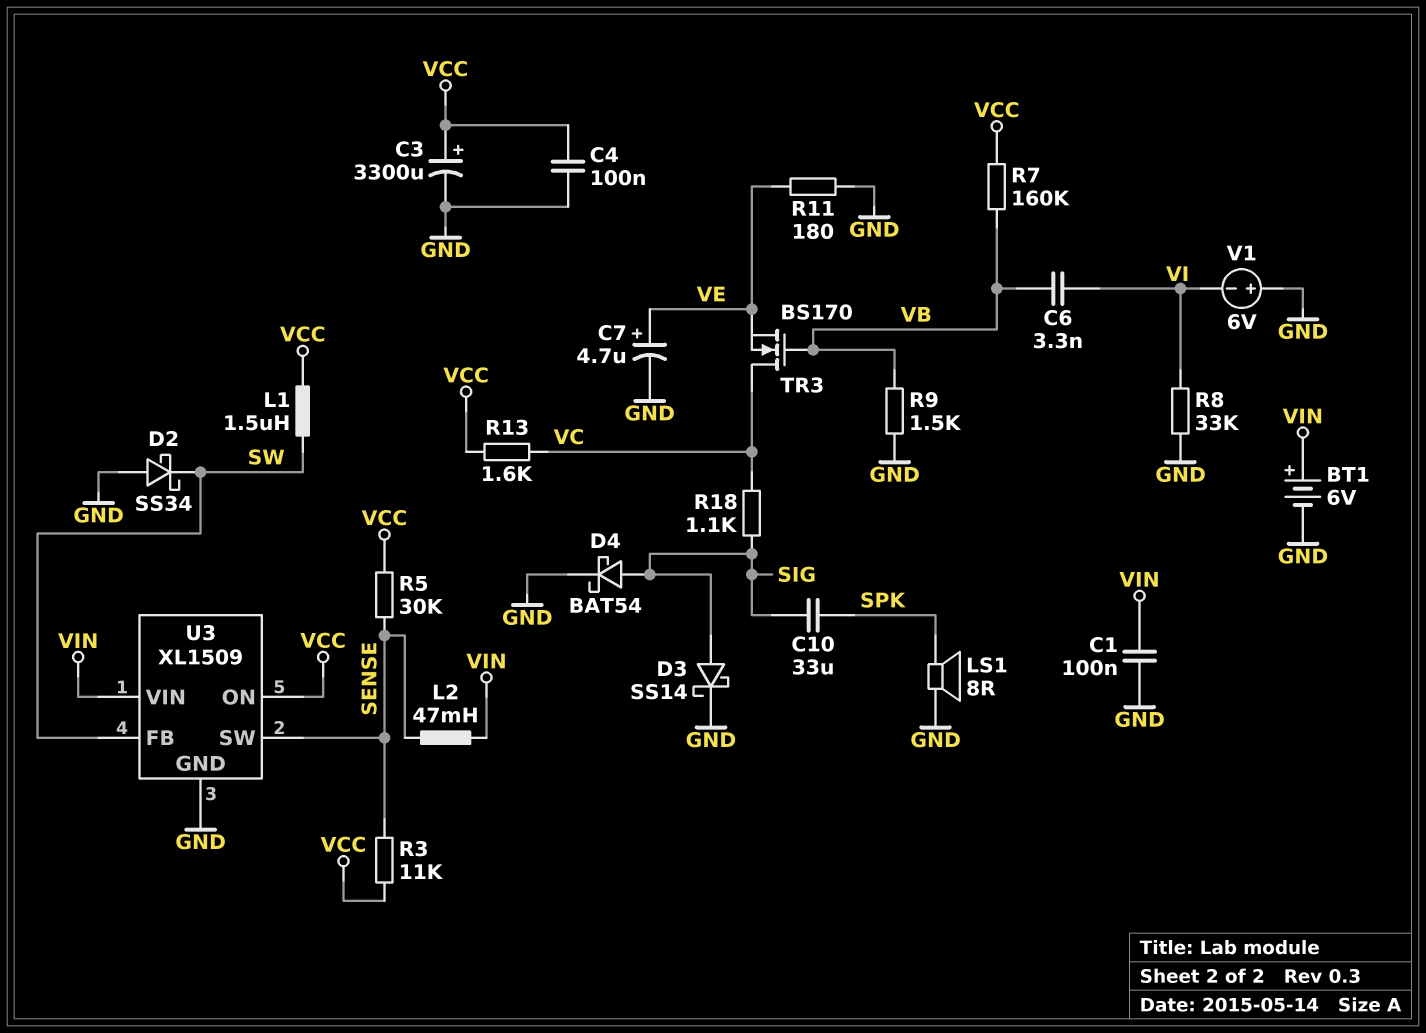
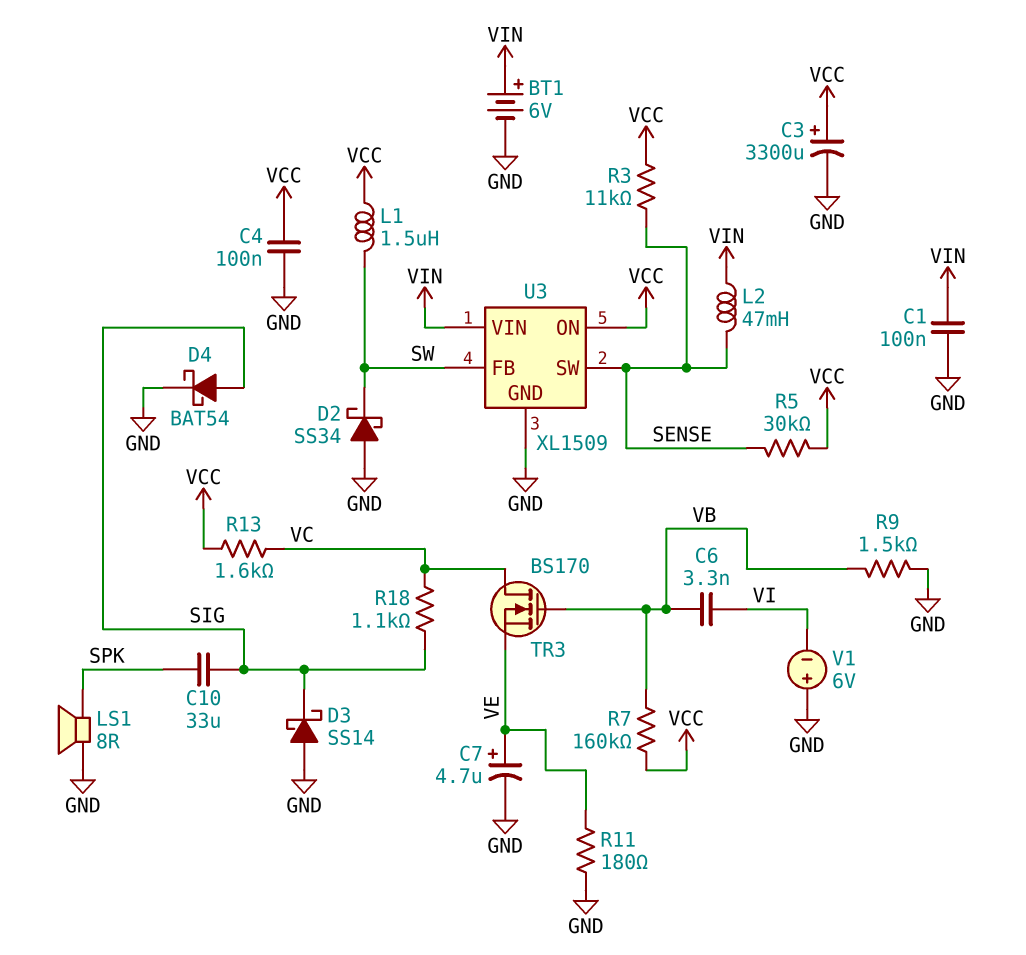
D3: schottky SS14 (A SIG, K GND) -> schottky SS14 (A GND, K SIG)
R8: 33k (GND, VI) -> none

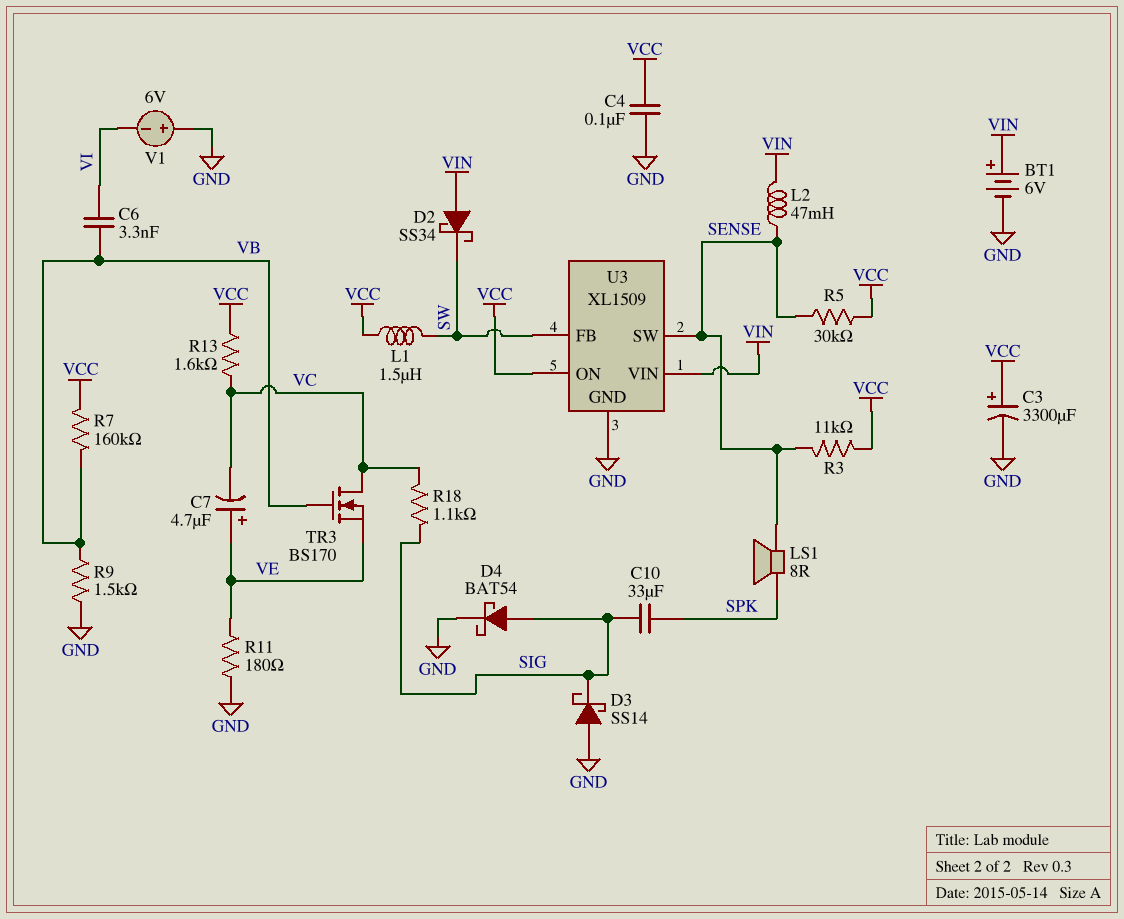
C1: 100nF (GND, VIN) -> none
C7: 4.7uF (plus VE, minus GND) -> 4.7uF (plus VE, minus VC)
D2: schottky SS34 (A GND, K SW) -> schottky SS34 (A VIN, K SW)
LS1: speaker 8R (GND, SPK) -> speaker 8R (SENSE, SPK)

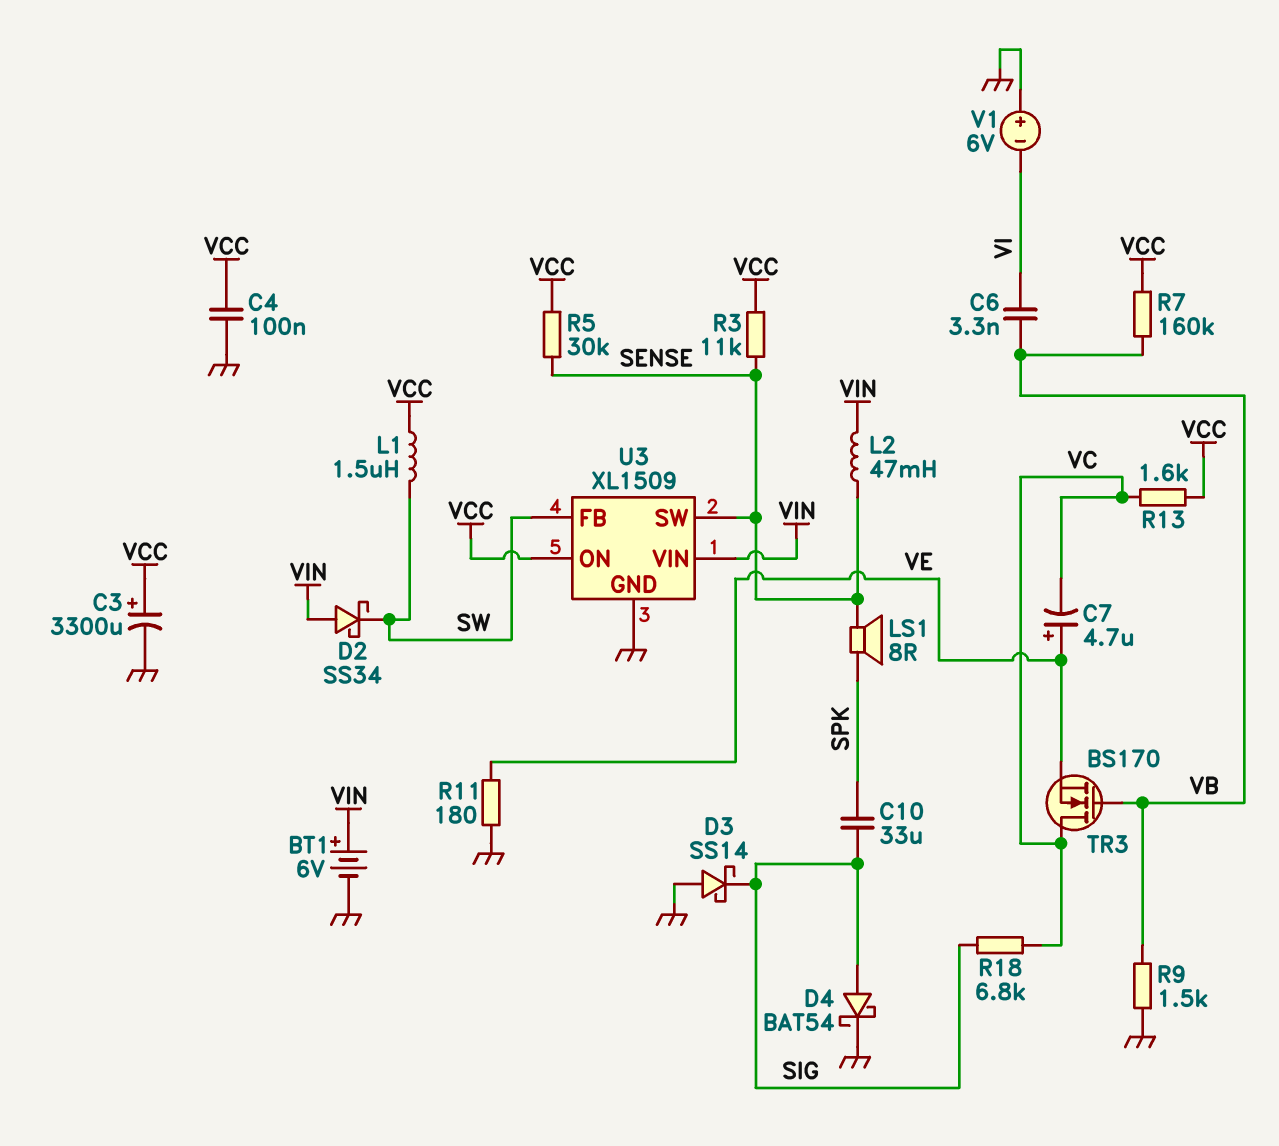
R18: 1.1k (SIG, VC) -> 6.8k (SIG, VC)

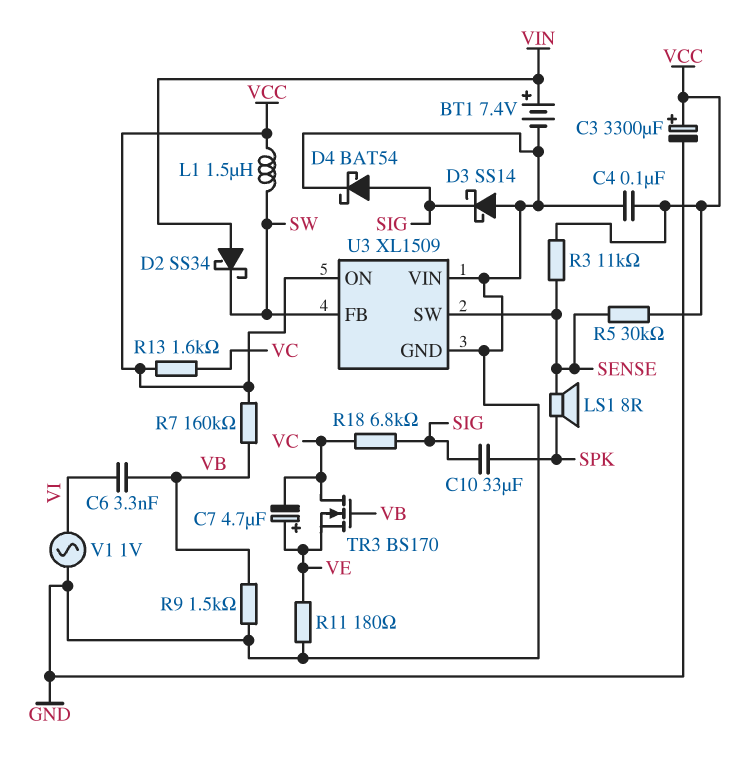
BT1: 6V (plus VIN, minus GND) -> 7.4V (plus VIN, minus GND)
L2: 47mH (SENSE, VIN) -> none
U3 pin VIN: VIN -> GND
V1: 6V (plus GND, minus VI) -> AC 1V (GND, VI)

